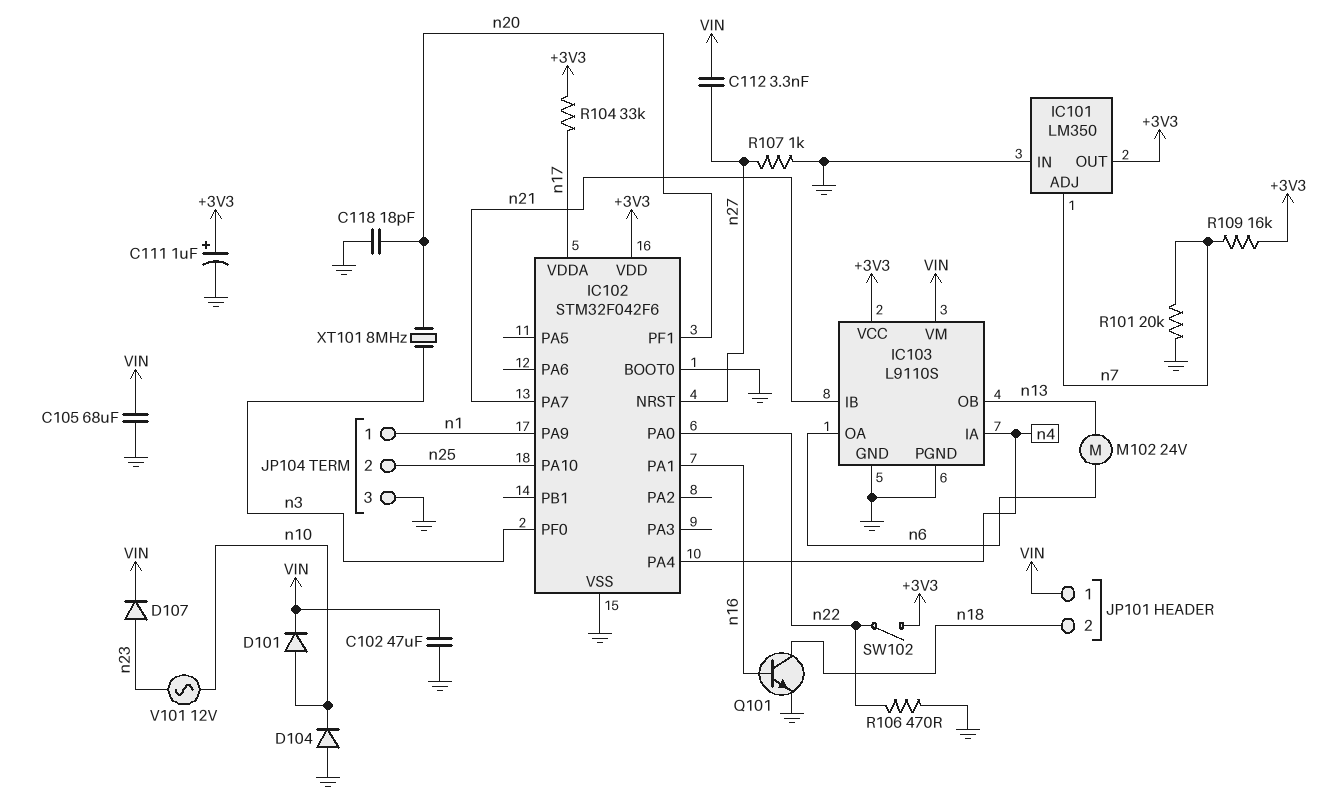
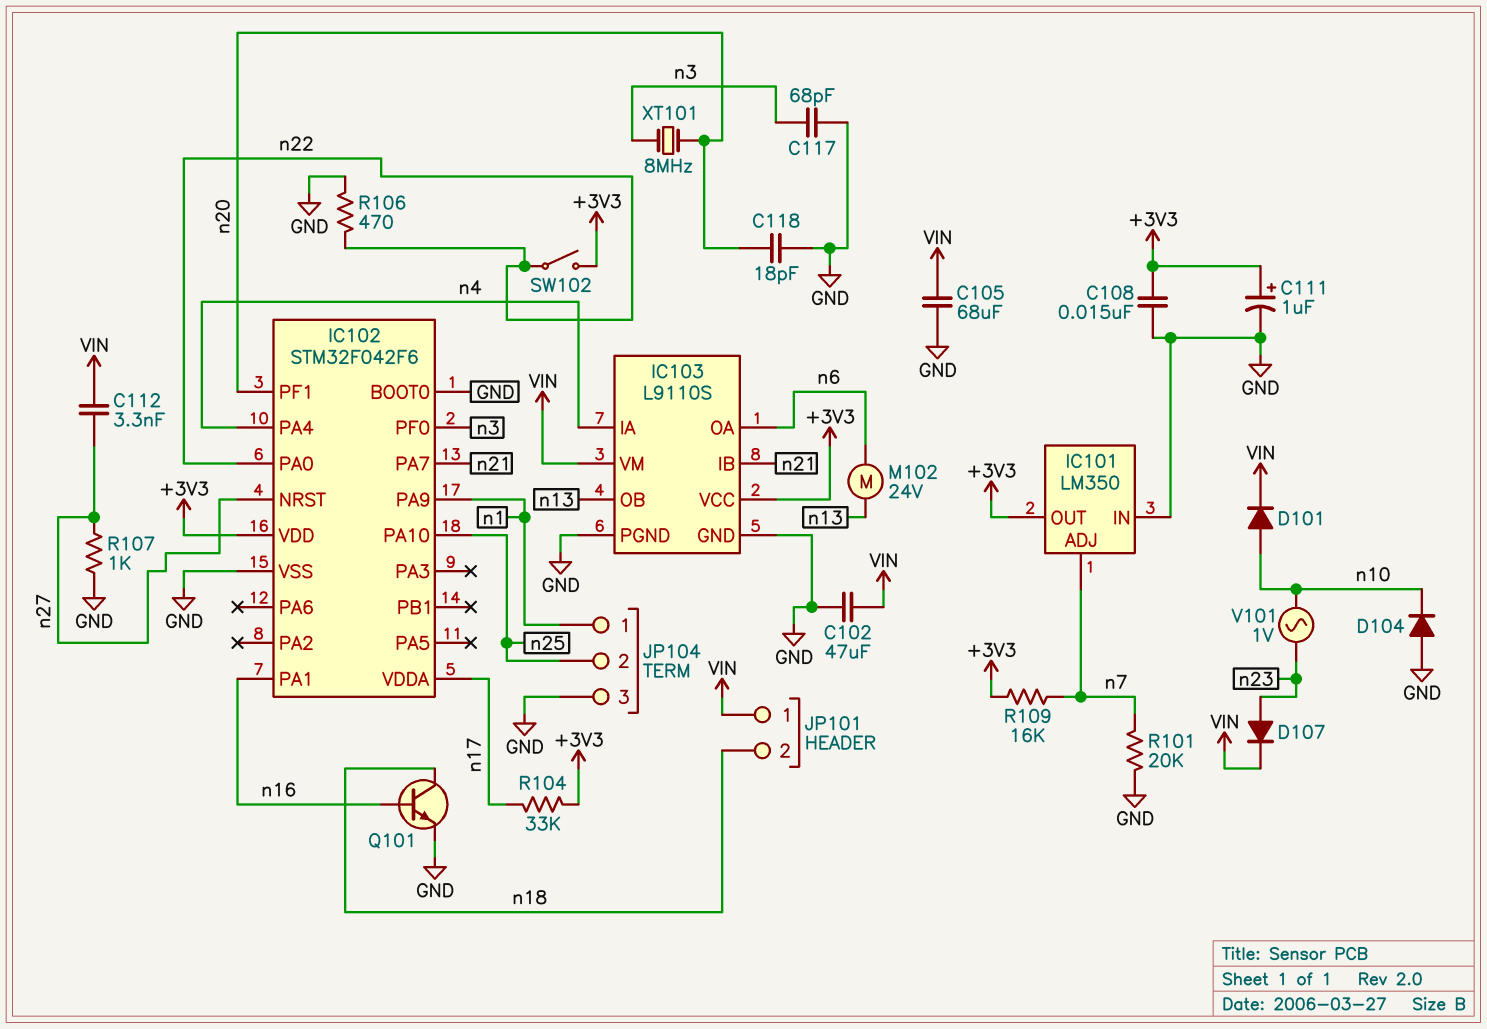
C108: none -> 15nF (+3V3, GND)
C117: none -> 68pF (GND, n3)
V101: AC 12V (n10, n23) -> AC 1V (n10, n23)

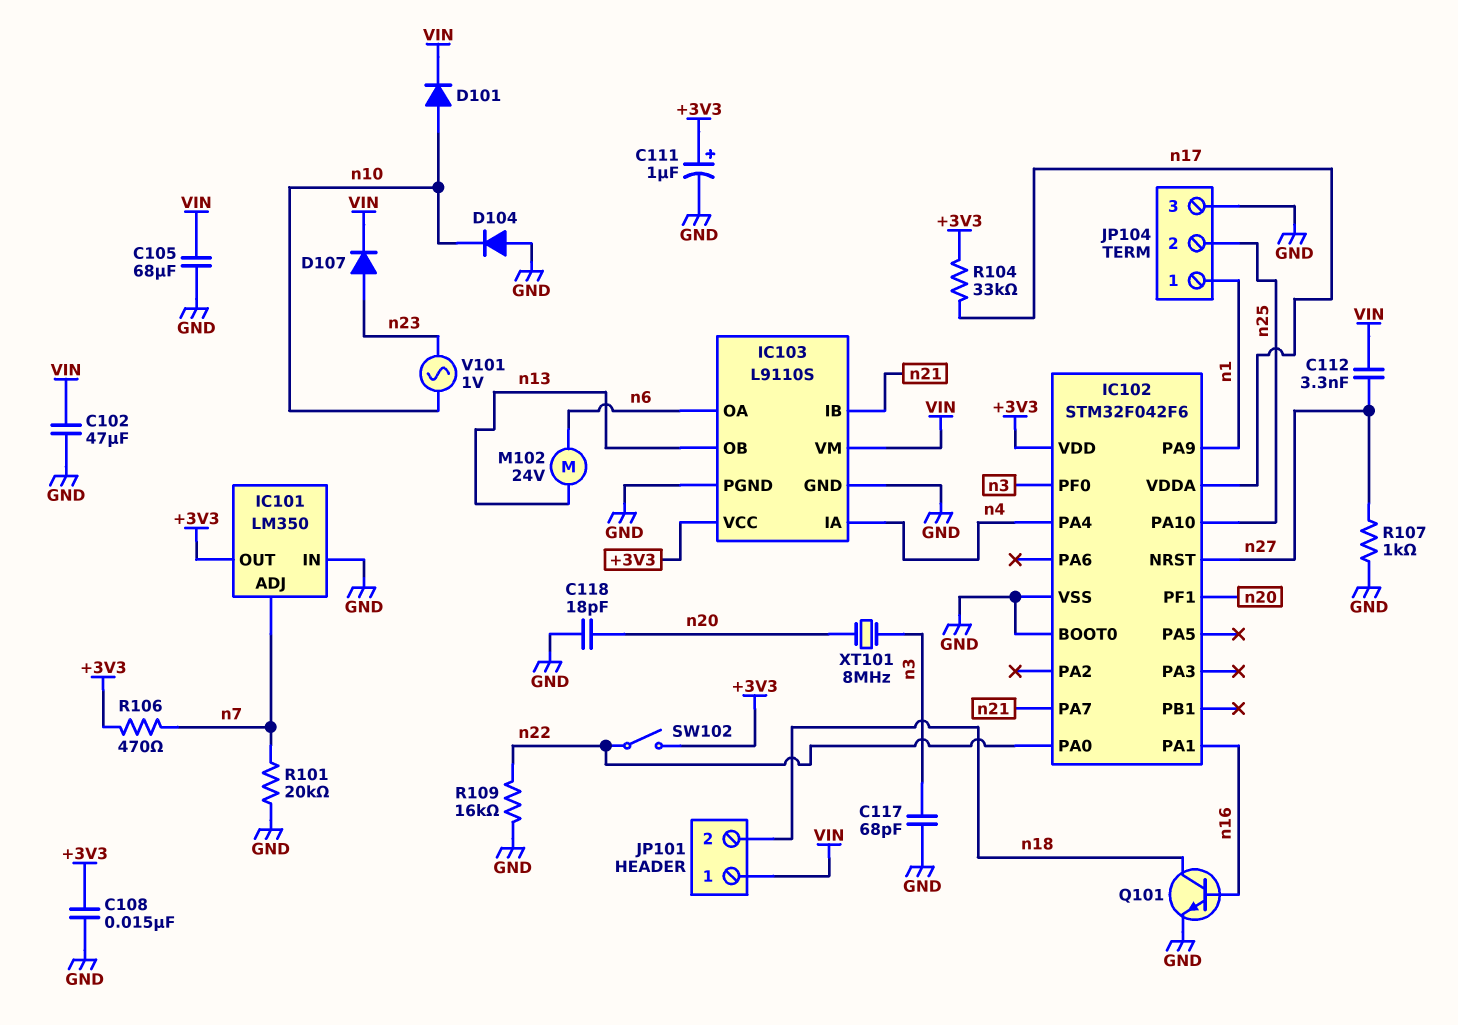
R106: 470 (GND, n22) -> 470 (+3V3, n7)
R109: 16k (+3V3, n7) -> 16k (GND, n22)

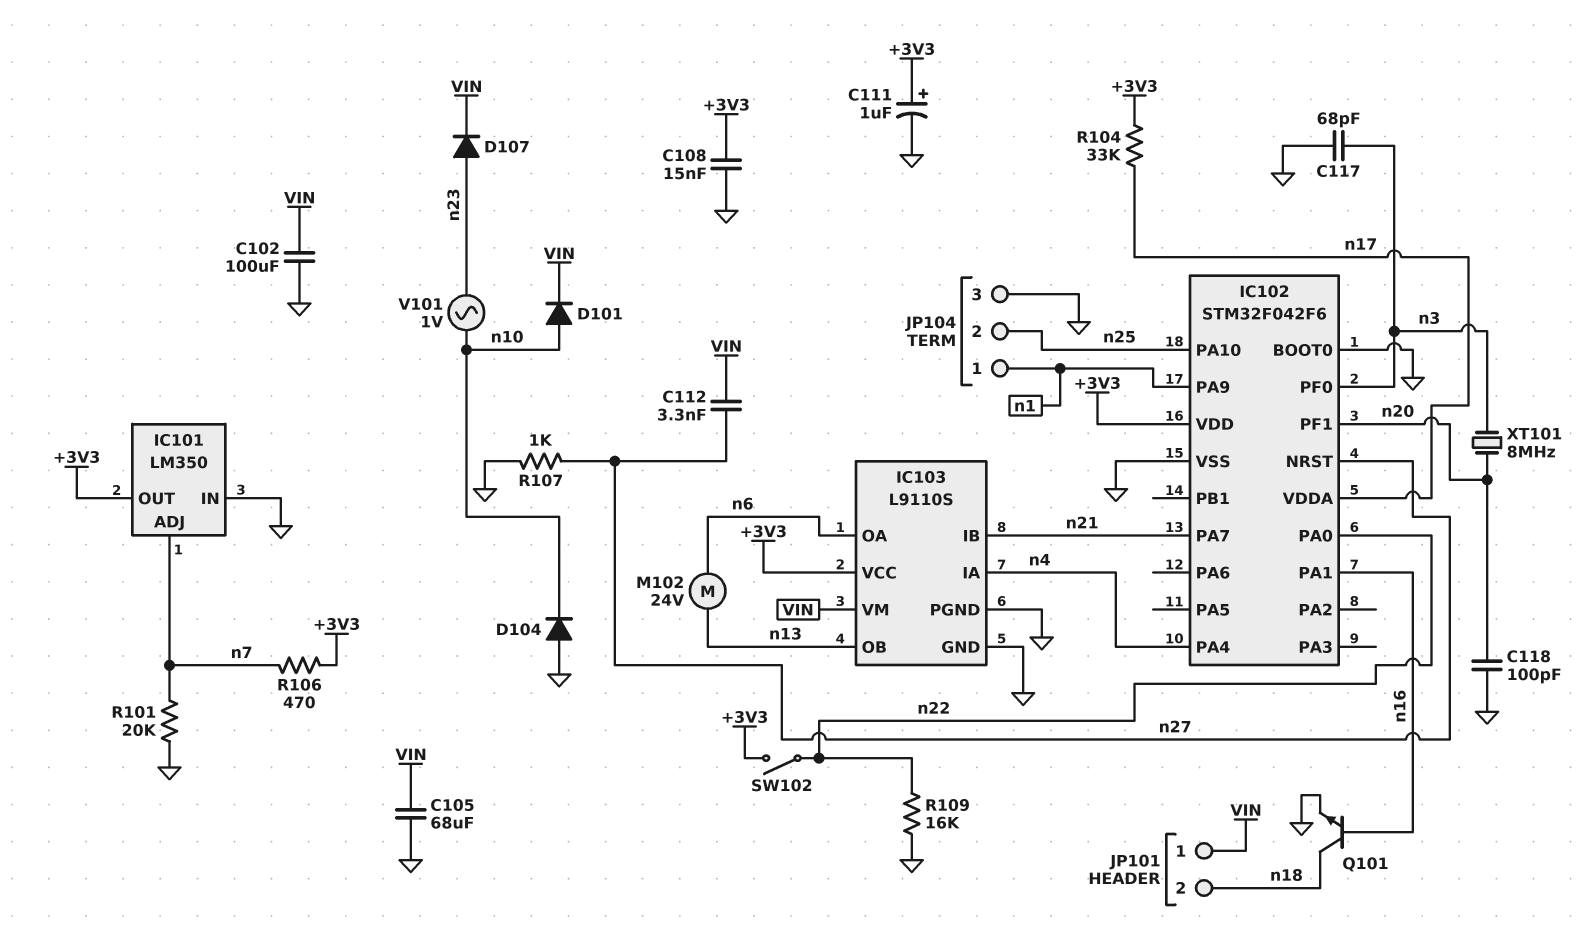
C102: 47uF (GND, VIN) -> 100uF (GND, VIN)
C118: 18pF (GND, n20) -> 100pF (GND, n20)

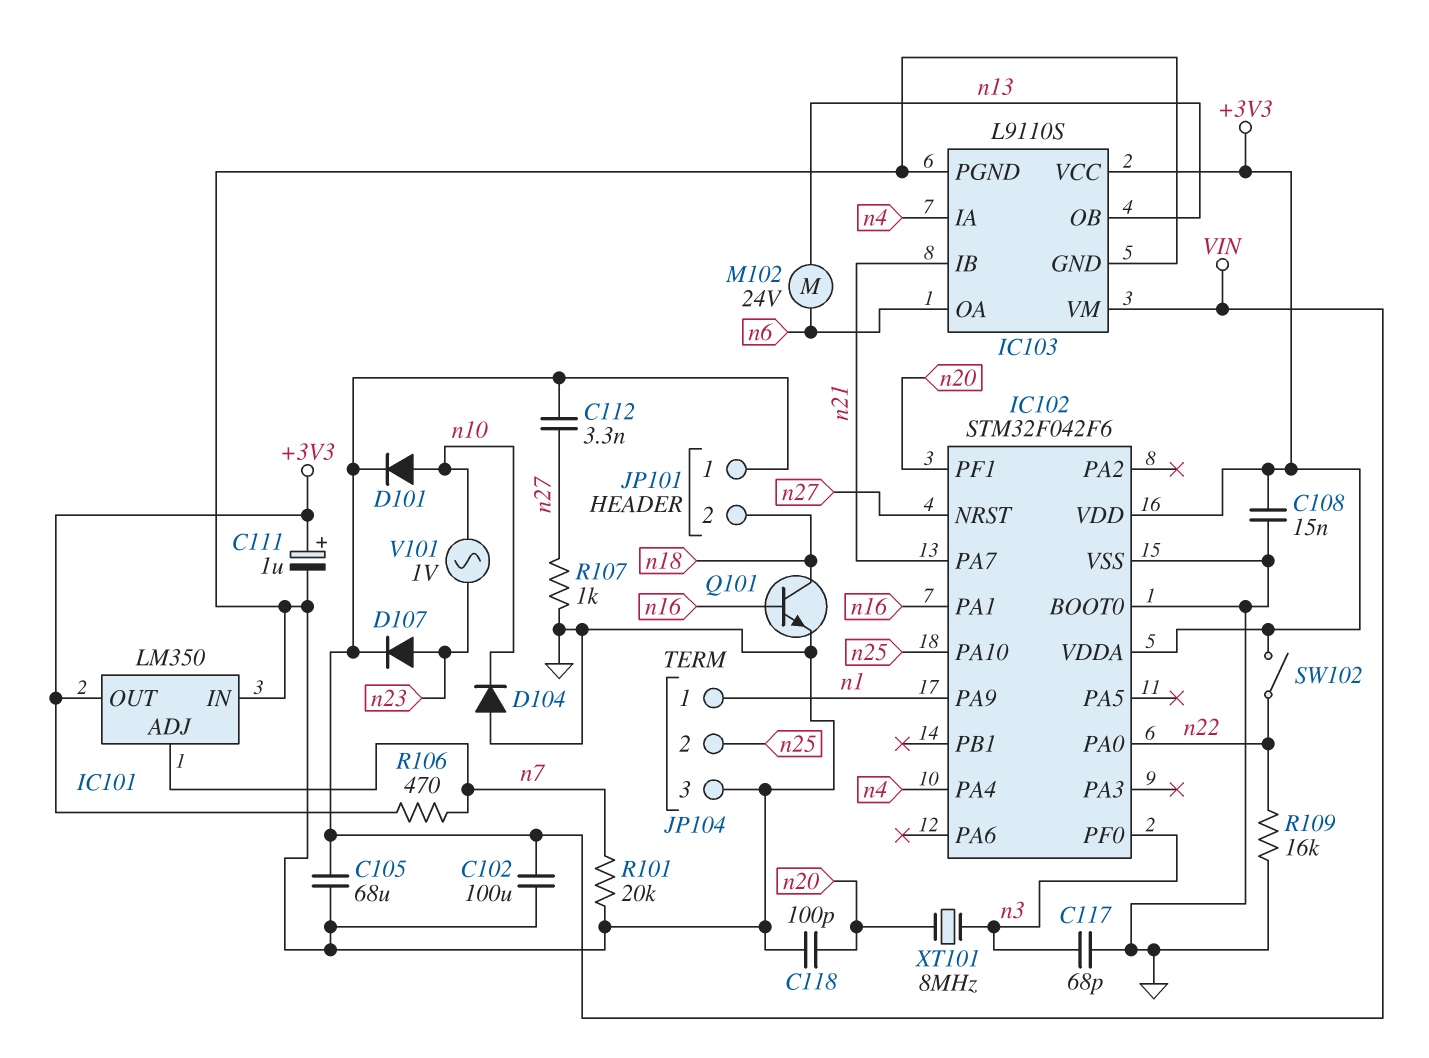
IC102 pin VDDA: n17 -> +3V3
R104: 33k (+3V3, n17) -> none

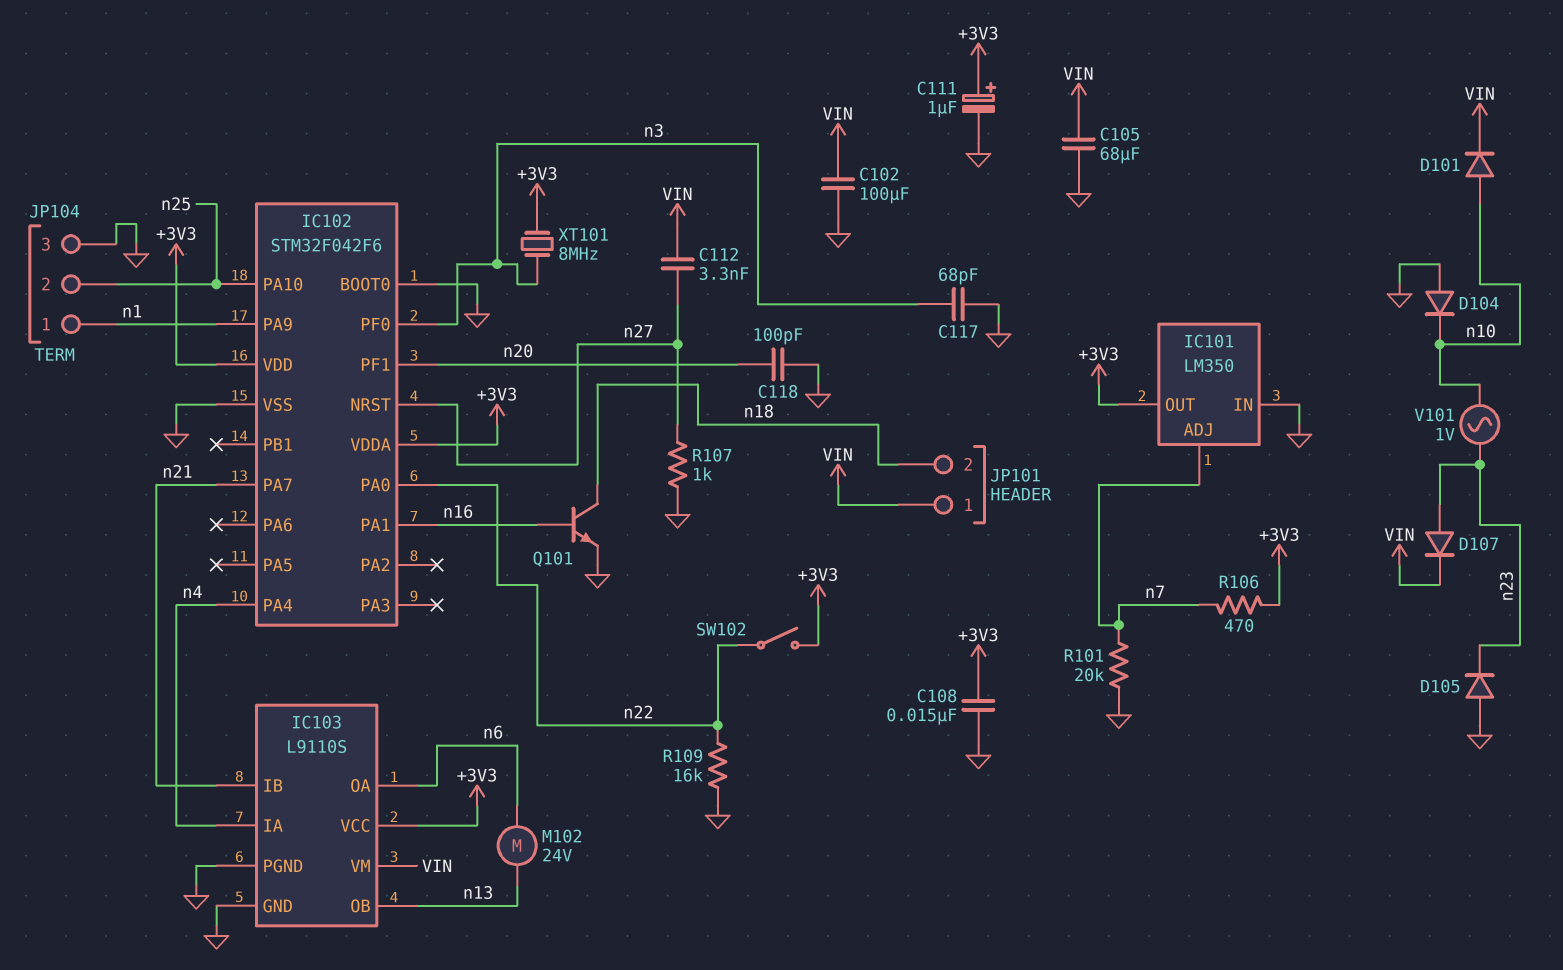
D105: none -> diode (A GND, K n23)
XT101: 8MHz (n3, n20) -> 8MHz (+3V3, n3)

